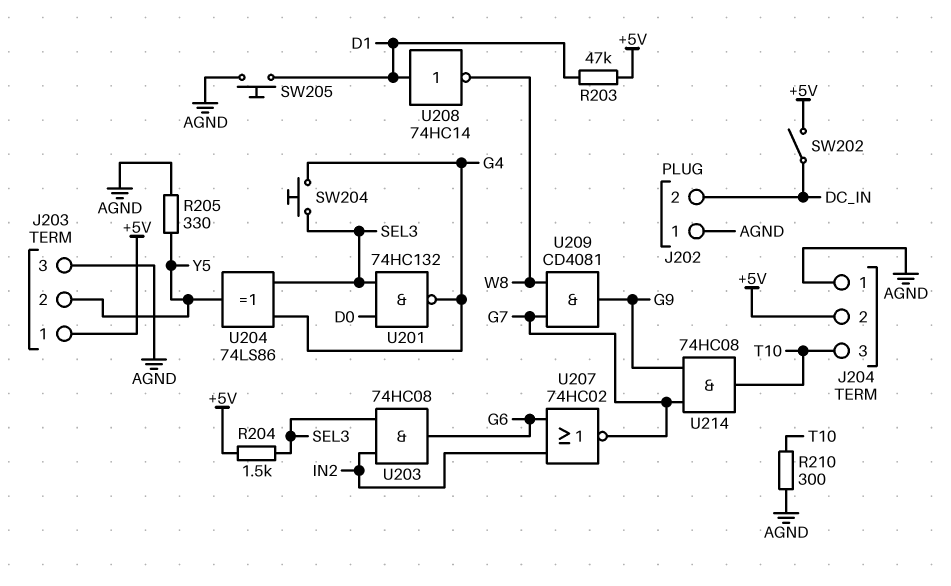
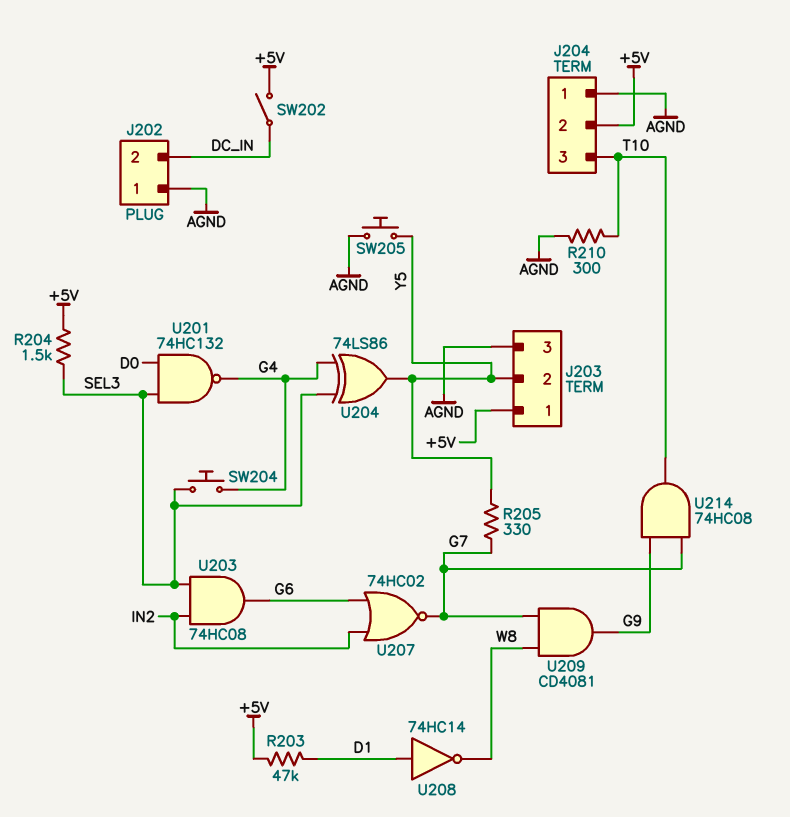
R205: 330 (AGND, Y5) -> 330 (G7, Y5)
SW205: button (AGND, D1) -> button (AGND, Y5)

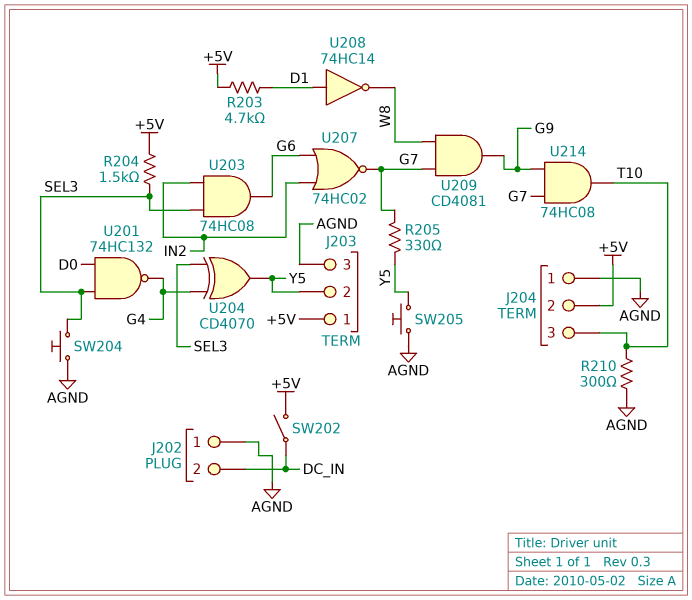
R203: 47k (+5V, D1) -> 4.7k (+5V, D1)
SW204: button (G4, SEL3) -> button (AGND, SEL3)
U204: XOR 74LS86 (in G4, in SEL3, out Y5) -> XOR CD4070 (in G4, in SEL3, out Y5)

